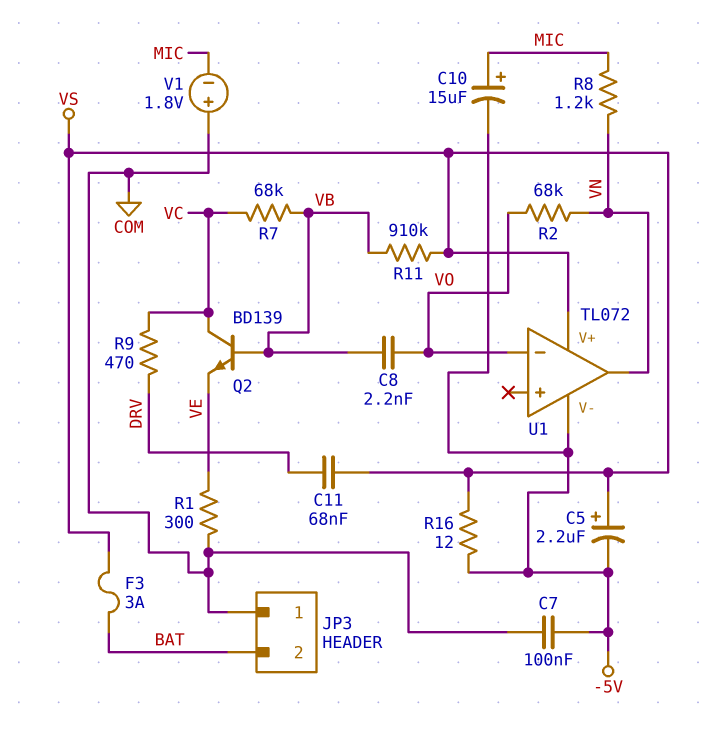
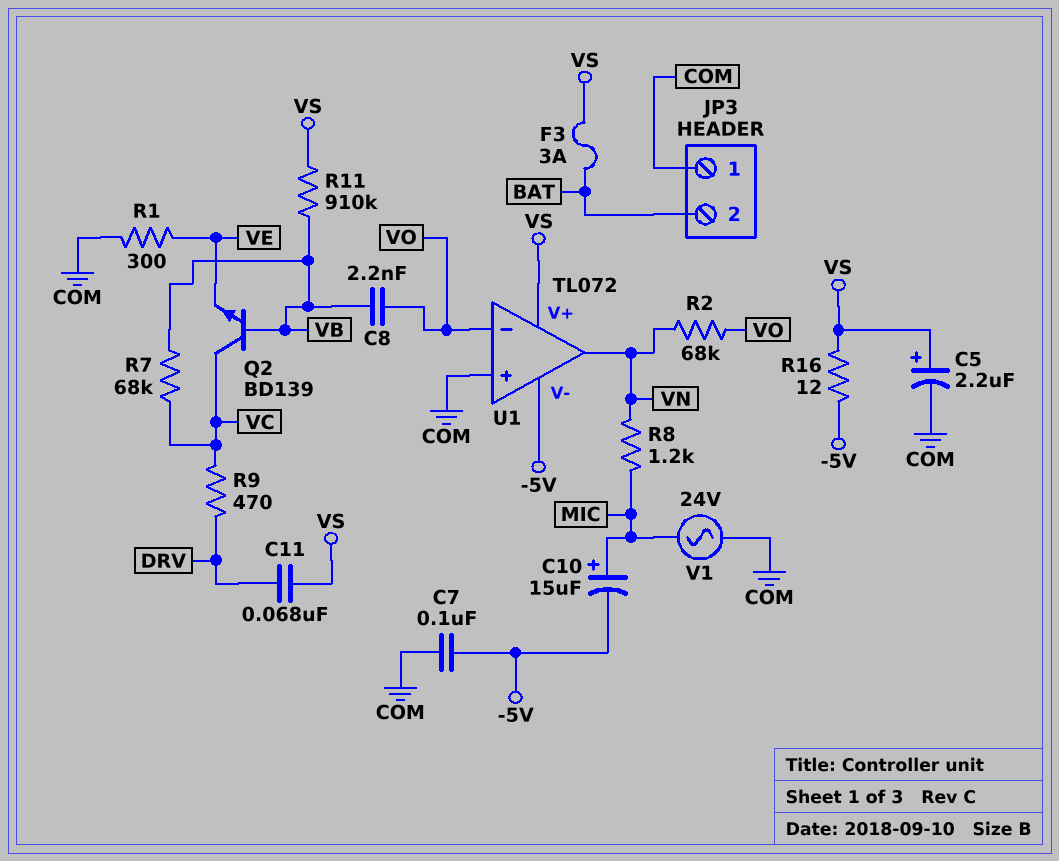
C5: 2.2uF (plus VS, minus -5V) -> 2.2uF (plus VS, minus COM)
U1 pin in+: none -> COM
V1: 1.8V (plus COM, minus MIC) -> AC 24V (COM, MIC)

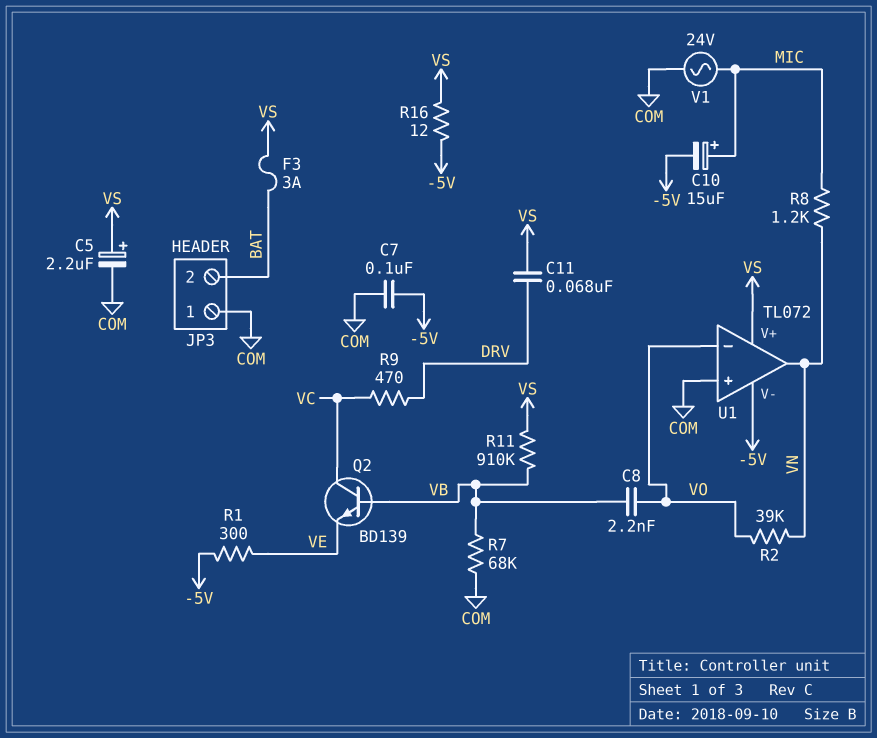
R1: 300 (COM, VE) -> 300 (-5V, VE)
R2: 68k (VN, VO) -> 39k (VN, VO)
R7: 68k (VB, VC) -> 68k (COM, VB)

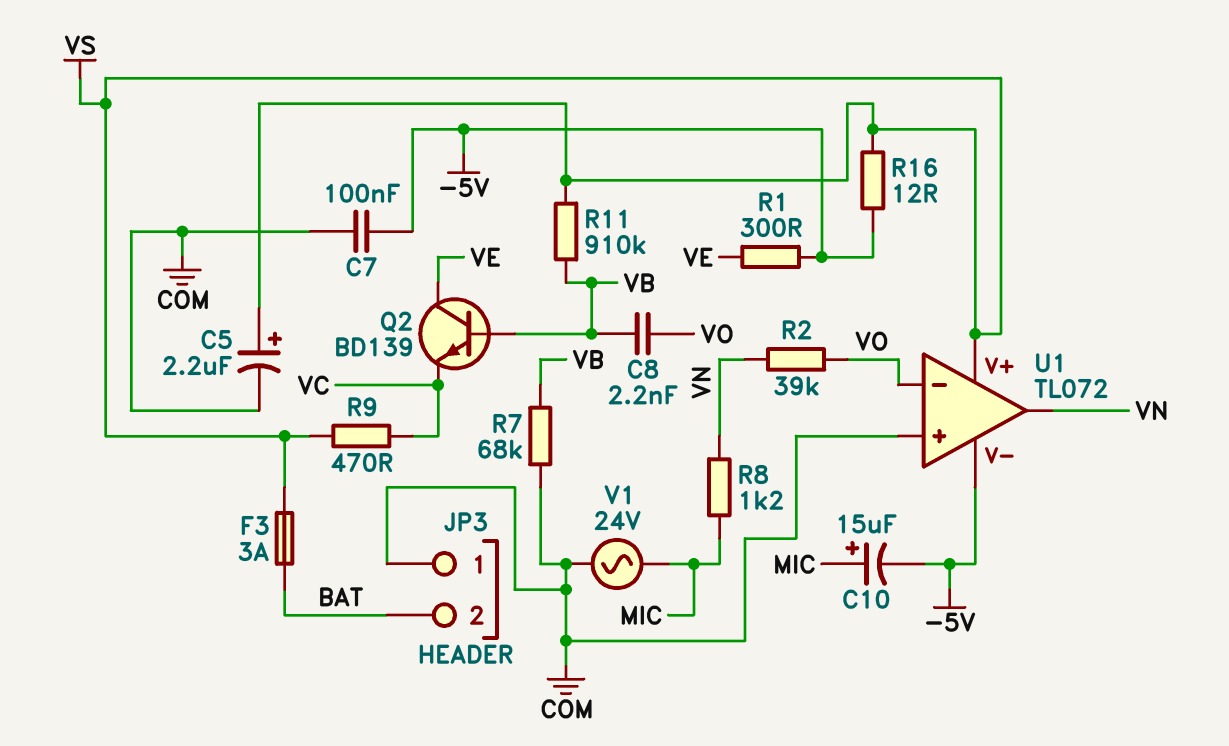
C11: 68nF (DRV, VS) -> none
Q2: NPN BD139 (B VB, C VC, E VE) -> NPN BD139 (B VB, C VE, E VC)
R9: 470 (DRV, VC) -> 470 (VC, VS)

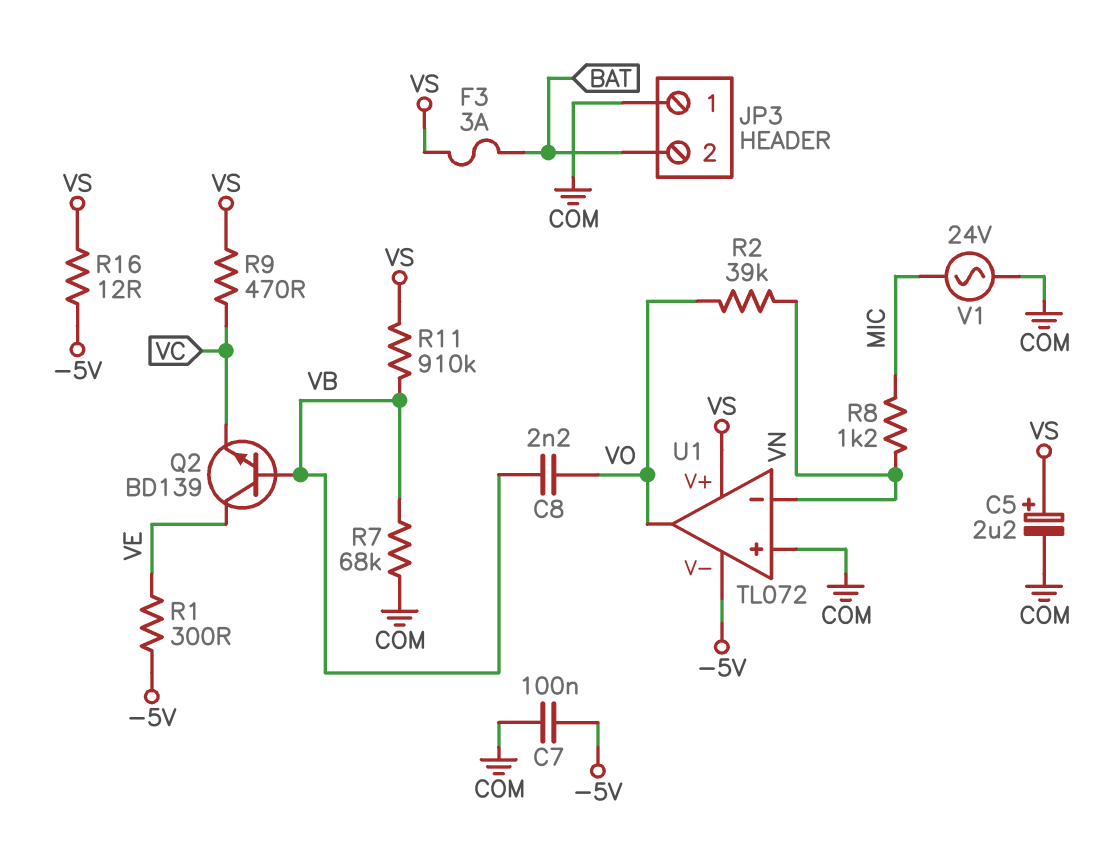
C10: 15uF (plus MIC, minus -5V) -> none
U1 pin in-: VO -> VN
U1 pin out: VN -> VO

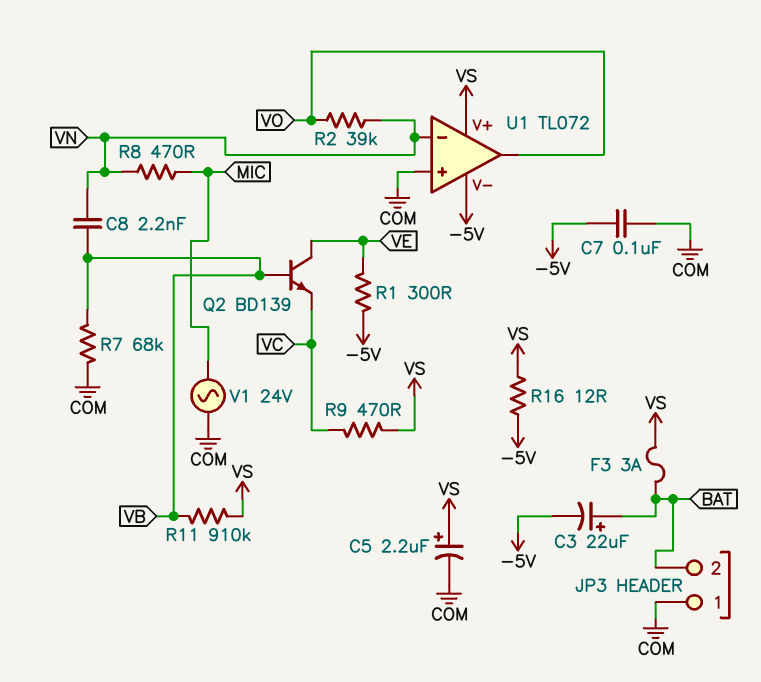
C3: none -> 22uF (plus BAT, minus -5V)
C8: 2.2nF (VB, VO) -> 2.2nF (VB, VN)
R8: 1.2k (MIC, VN) -> 470 (MIC, VN)

